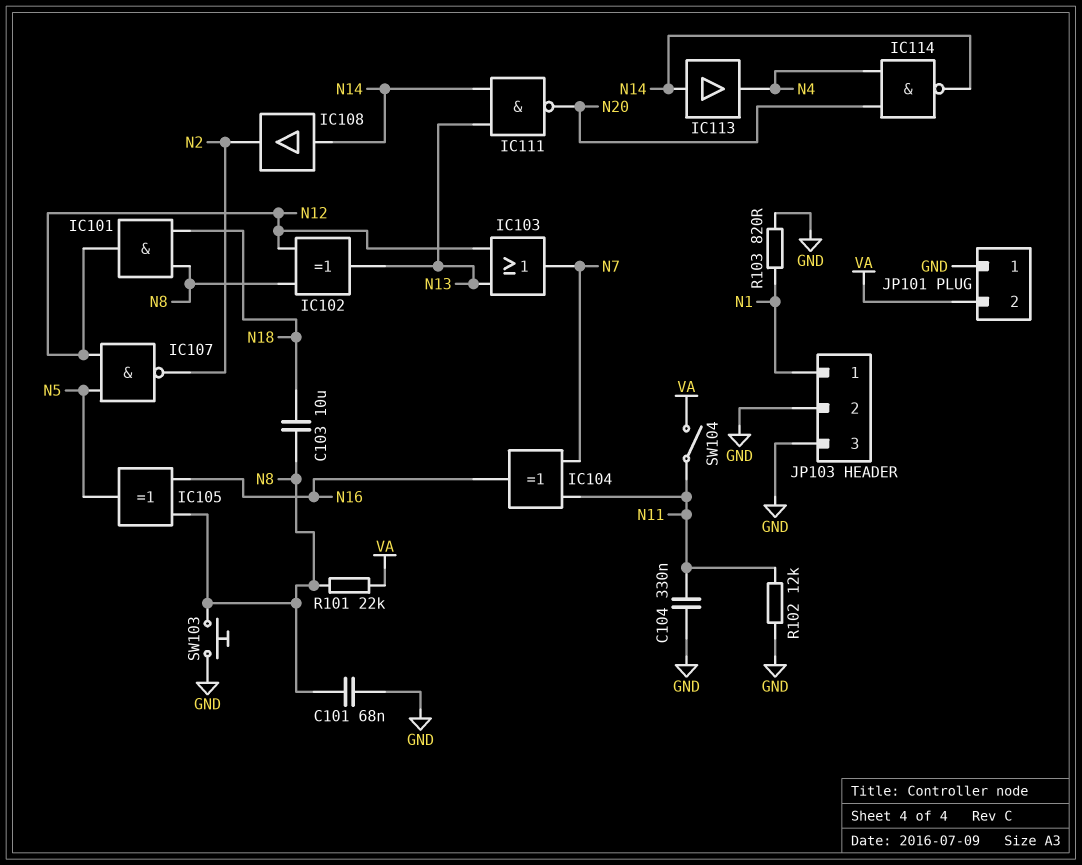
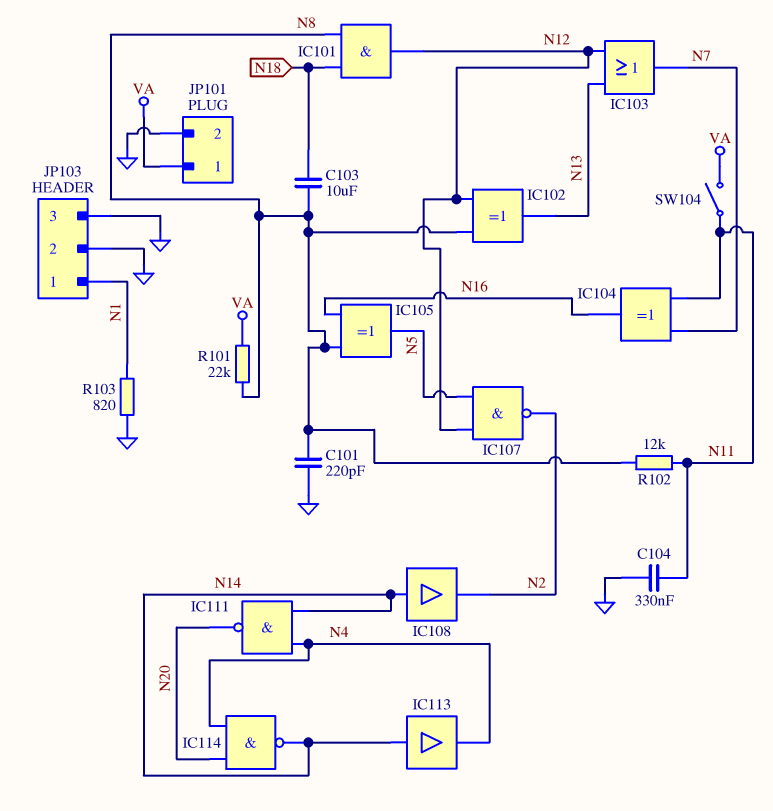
C101: 68nF (GND, N8) -> 220pF (GND, N8)
IC111: NAND (in N13, in N14, out N20) -> NAND (in N4, in N14, out N20)
JP101 pin 1: GND -> VA
JP101 pin 2: VA -> GND
R102: 12k (GND, N11) -> 12k (N8, N11)
SW103: button (GND, N8) -> none

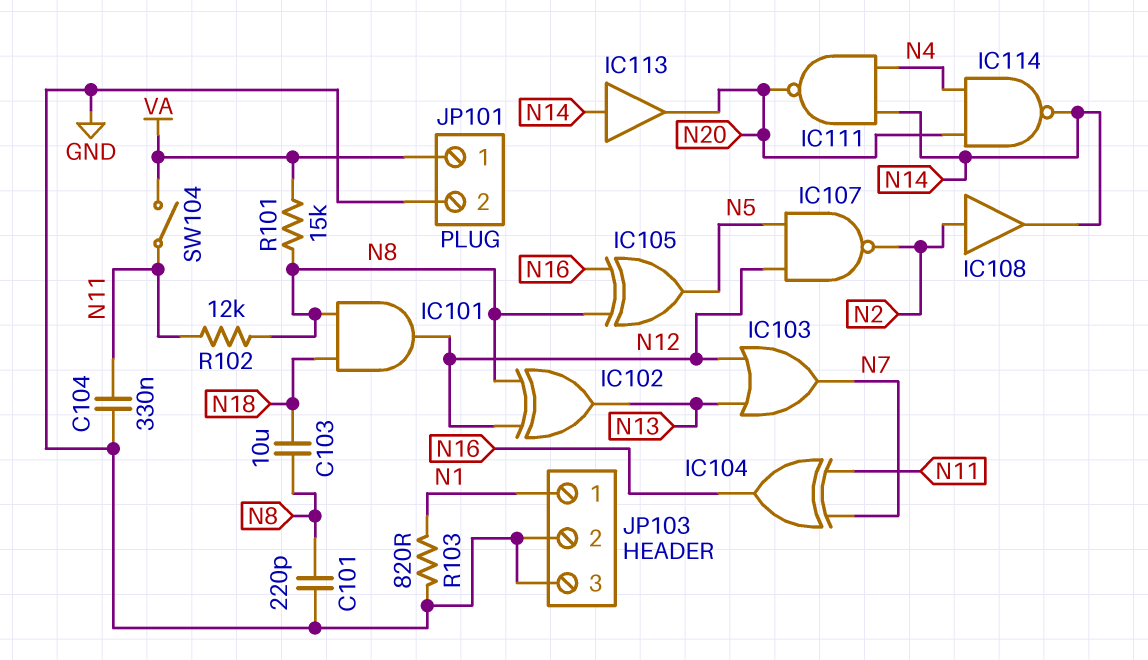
IC108: buffer (in N14, out N2) -> buffer (in N2, out N14)
IC113: buffer (in N14, out N4) -> buffer (in N14, out N20)
R101: 22k (N8, VA) -> 15k (N8, VA)

